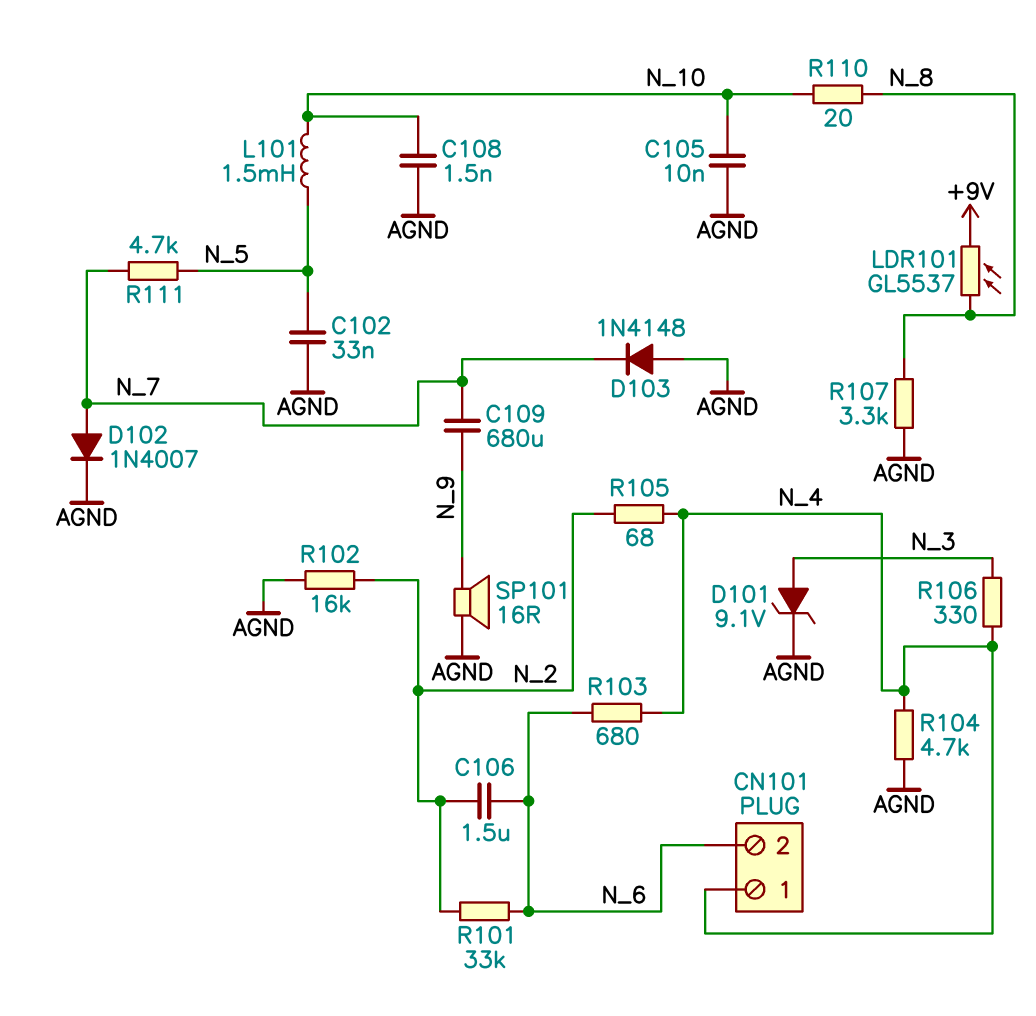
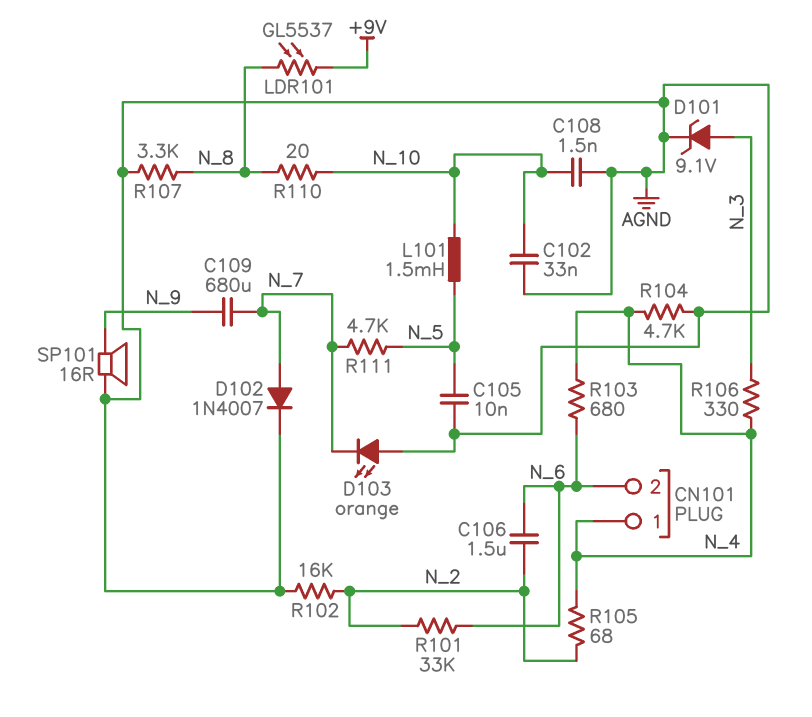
C102: 33nF (AGND, N_5) -> 33nF (AGND, N_10)
C105: 10nF (AGND, N_10) -> 10nF (AGND, N_5)
D103: diode 1N4148 (A AGND, K N_7) -> LED orange (A AGND, K N_7)

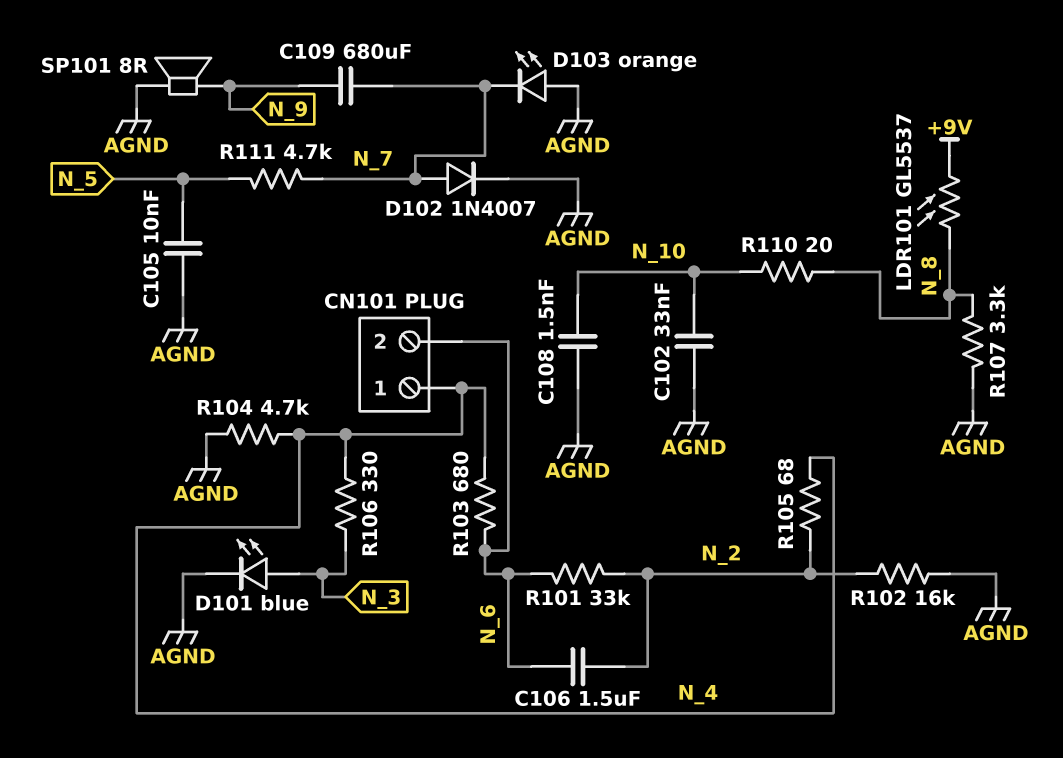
D101: zener 9.1V (A N_3, K AGND) -> LED blue (A N_3, K AGND)
L101: 1.5mH (N_5, N_10) -> none
SP101: speaker 16R (AGND, N_9) -> speaker 8R (AGND, N_9)

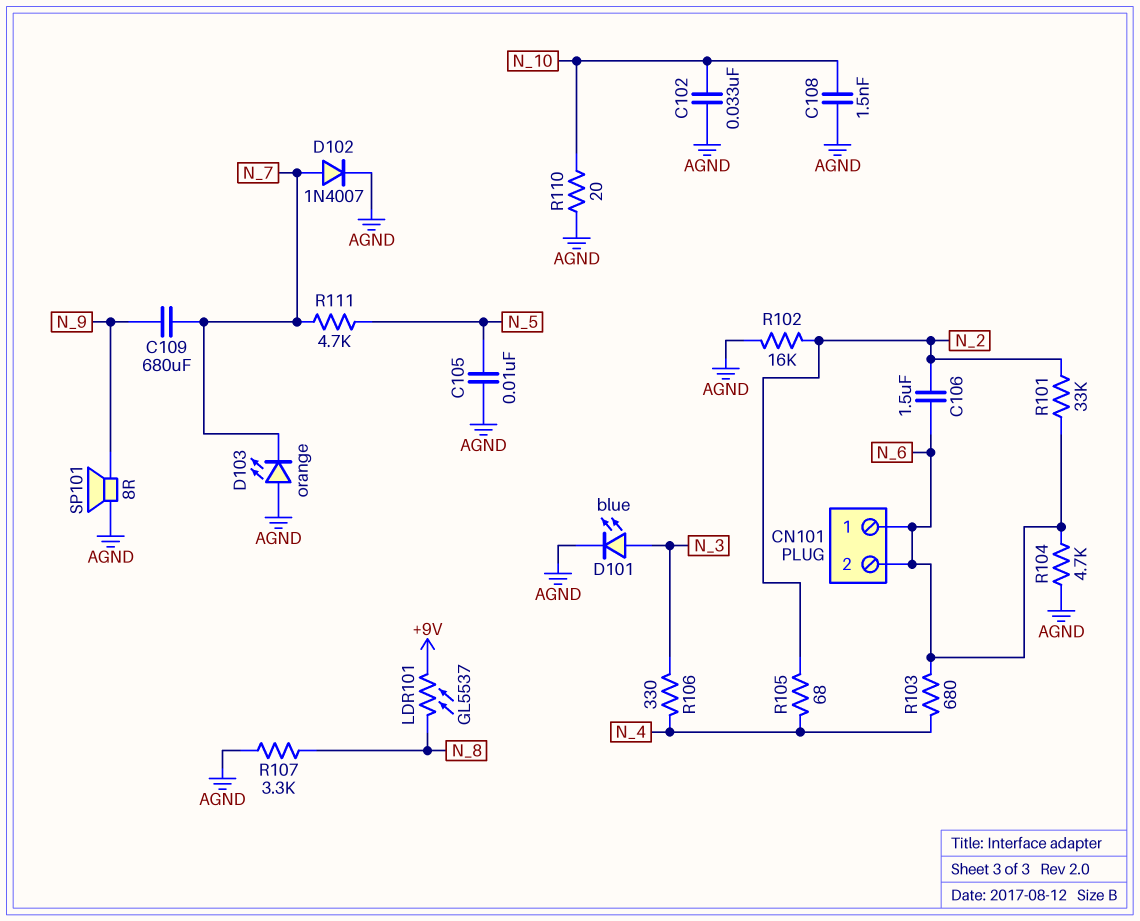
CN101 pin 1: N_4 -> N_6
R104: 4.7k (AGND, N_4) -> 4.7k (AGND, N_6)
R110: 20 (N_8, N_10) -> 20 (AGND, N_10)

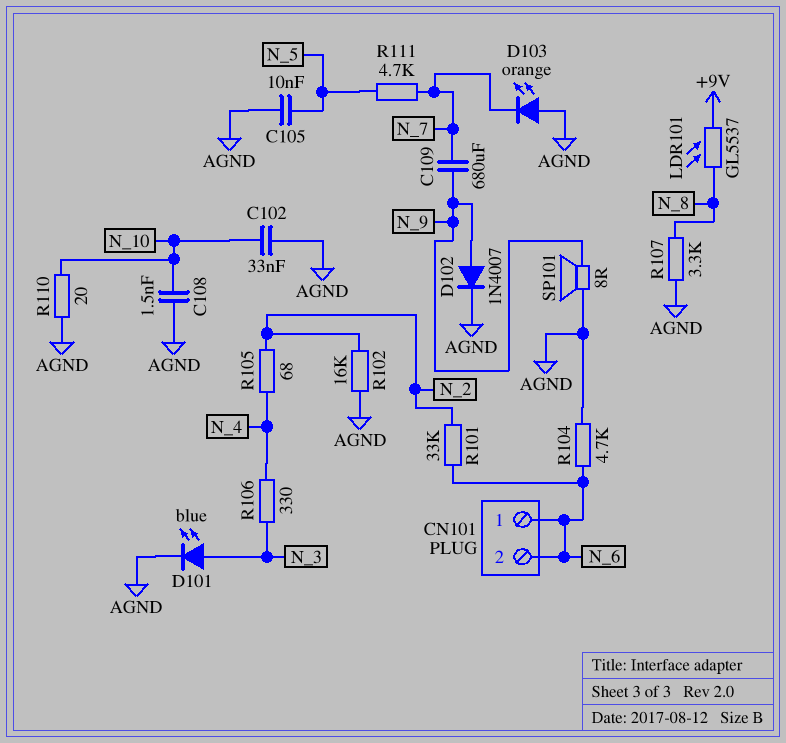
C106: 1.5uF (N_2, N_6) -> none
D102: diode 1N4007 (A N_7, K AGND) -> diode 1N4007 (A N_9, K AGND)
R103: 680 (N_4, N_6) -> none

